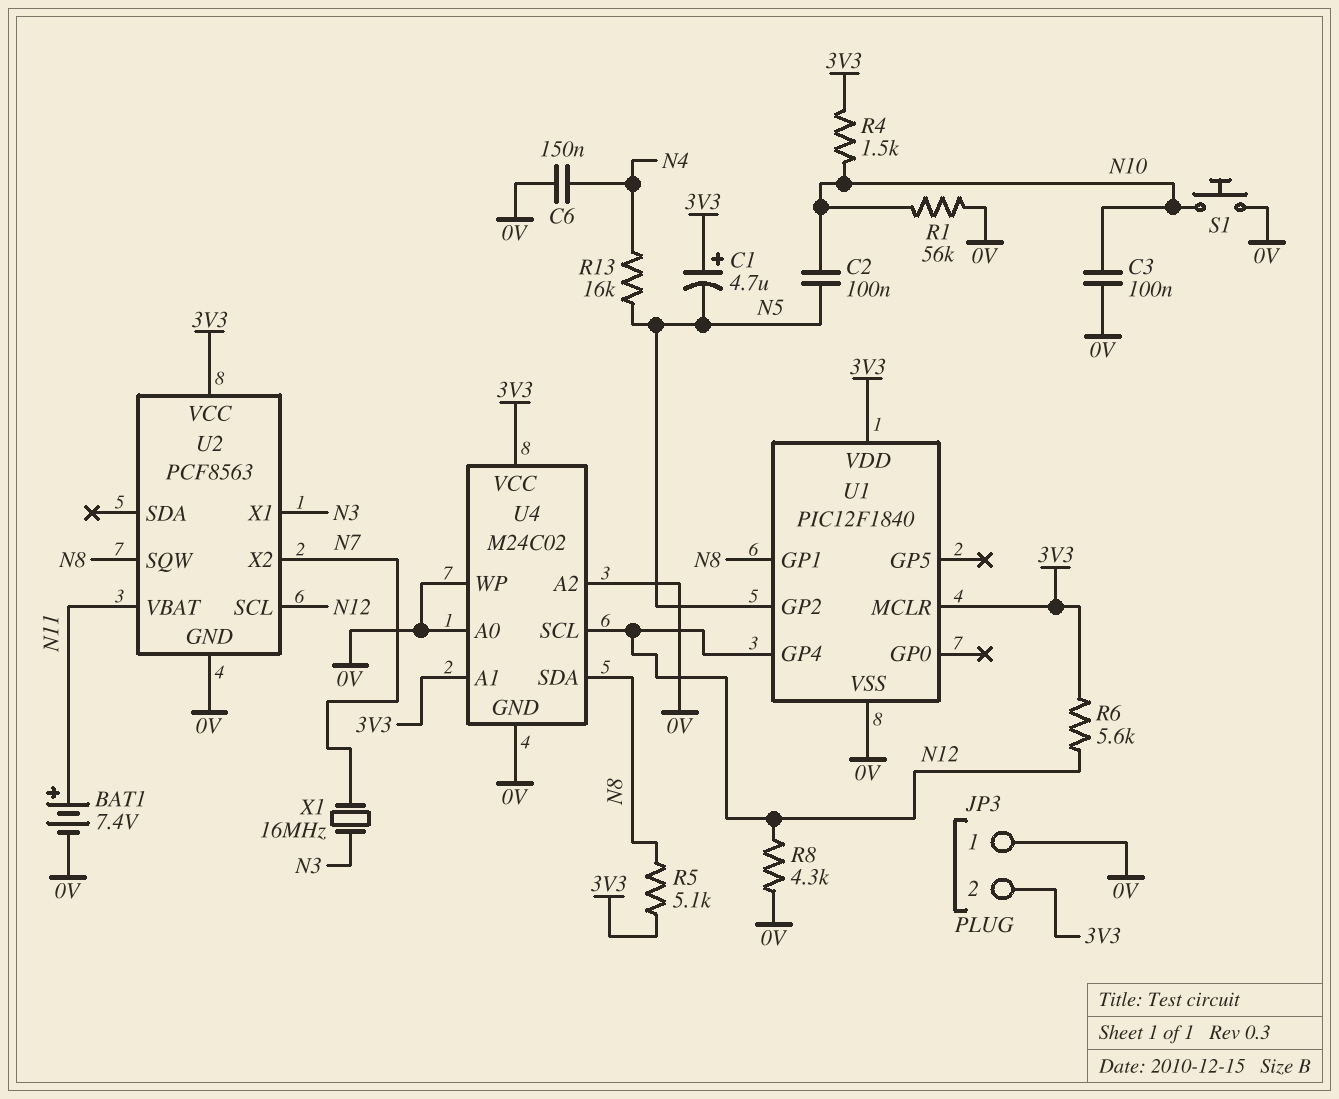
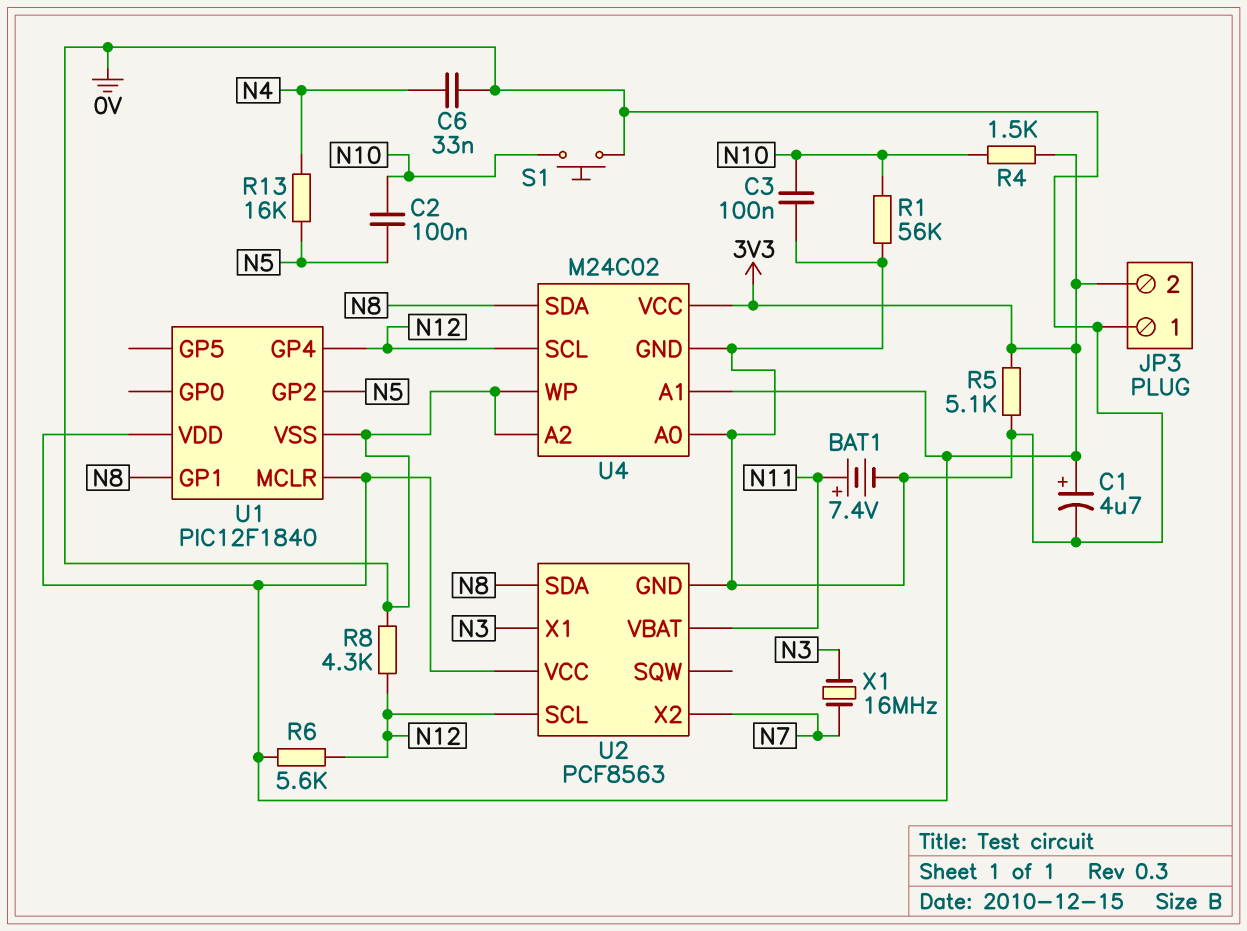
C1: 4.7uF (plus 3V3, minus N5) -> 4.7uF (plus 3V3, minus 0V)
C6: 150nF (0V, N4) -> 33nF (0V, N4)
R5: 5.1k (3V3, N8) -> 5.1k (0V, 3V3)
U2 pin SDA: none -> N8
U2 pin SQW: N8 -> none

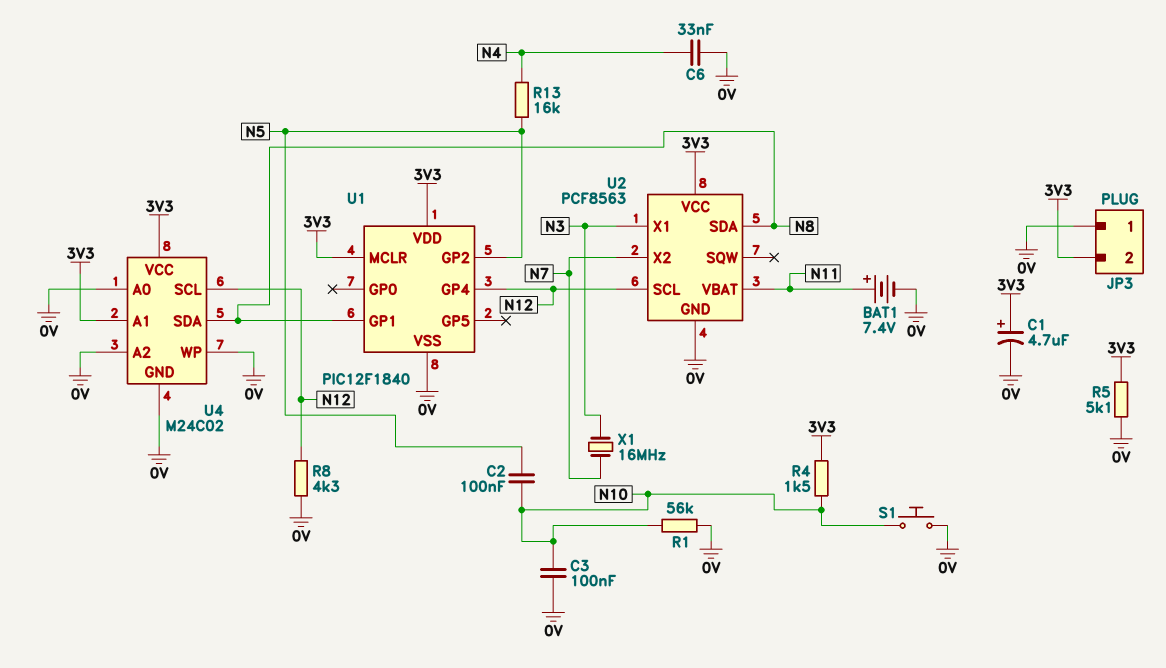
R6: 5.6k (3V3, N12) -> none

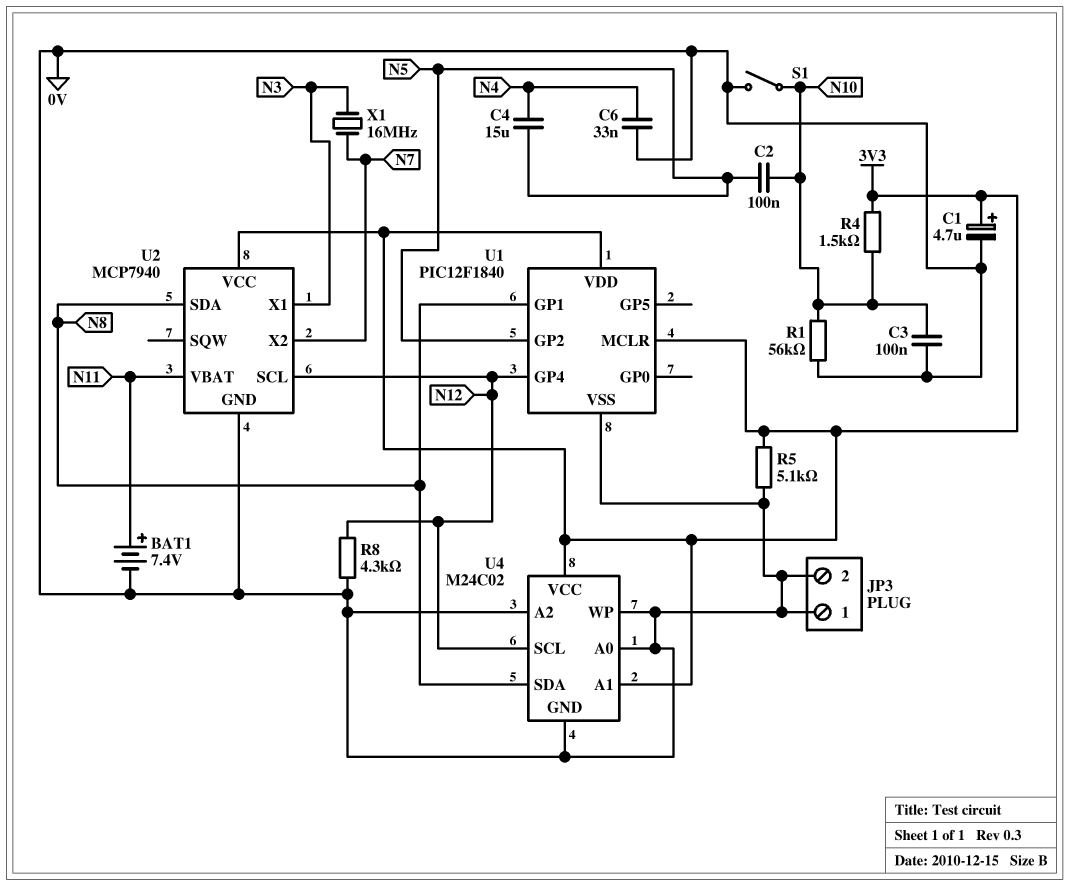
C4: none -> 15uF (N4, N5)
JP3 pin 2: 3V3 -> 0V
R13: 16k (N4, N5) -> none
S1: button (0V, N10) -> switch (0V, N10)
U2: PCF8563 -> MCP7940

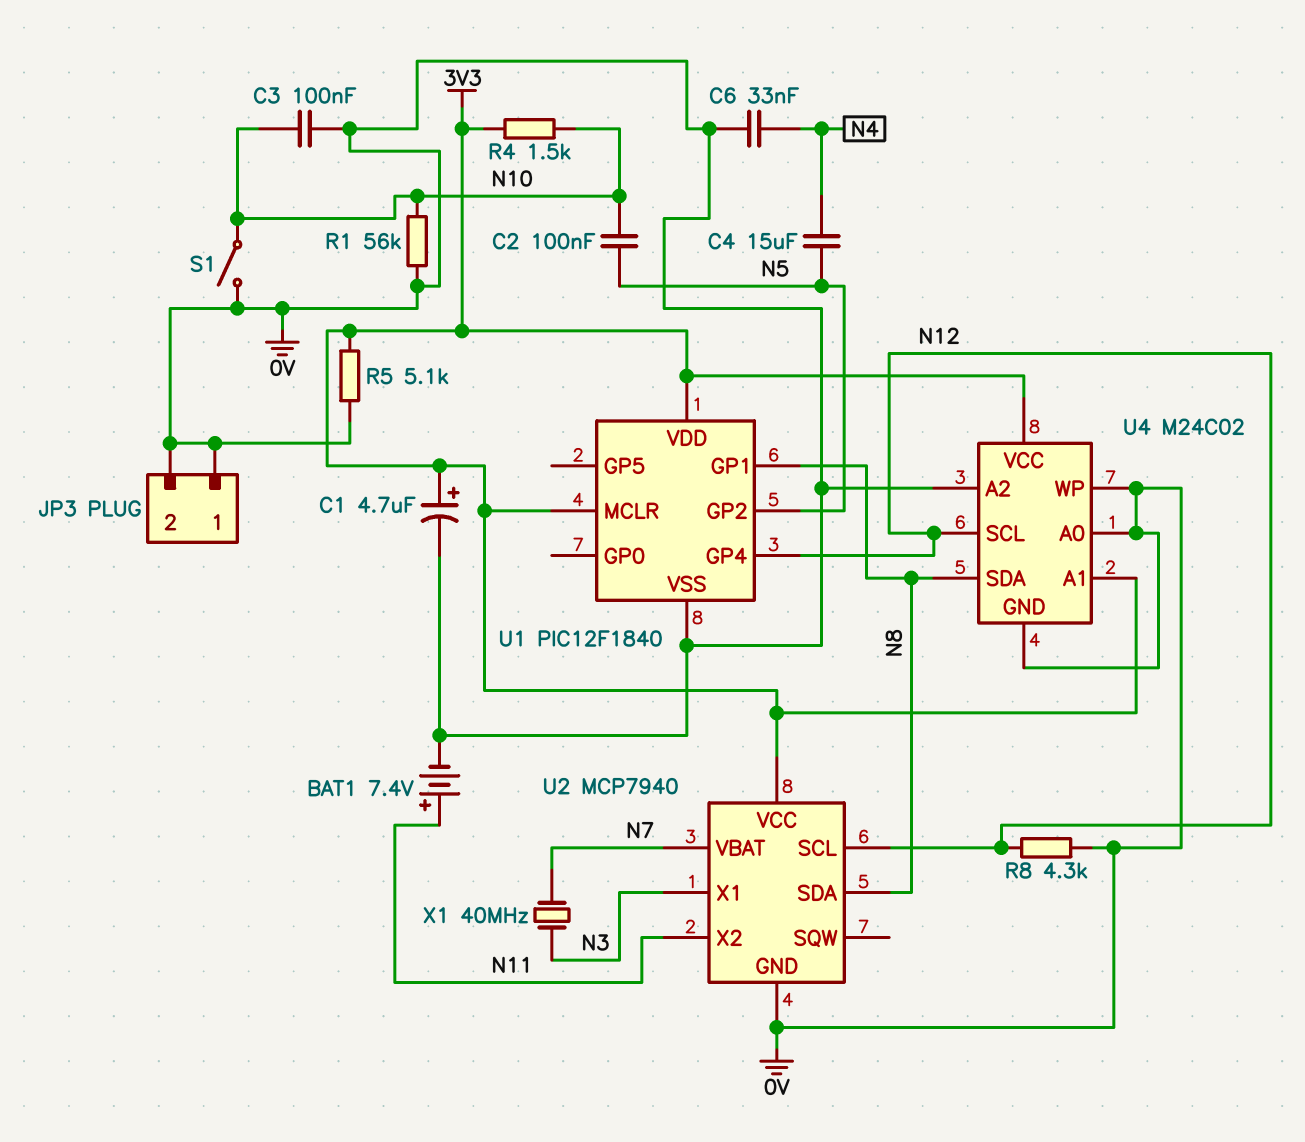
U2 pin VBAT: N11 -> N7
U2 pin X2: N7 -> N11
X1: 16MHz (N3, N7) -> 40MHz (N3, N7)

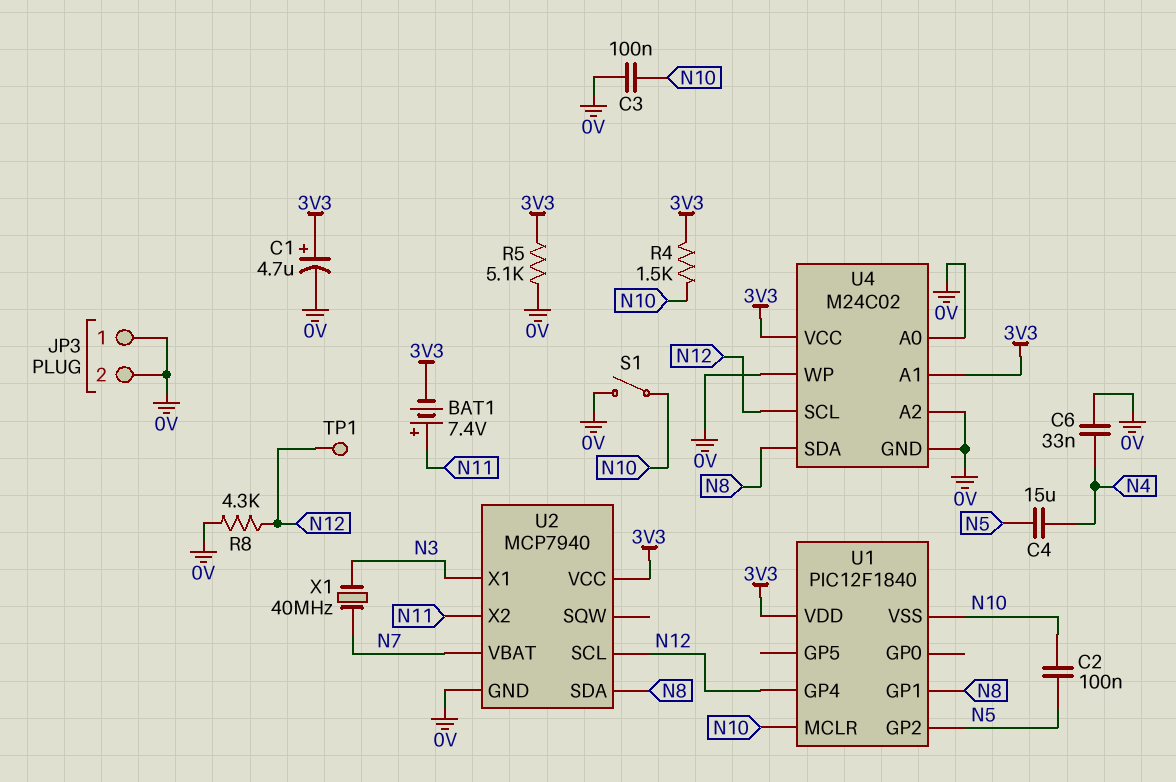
BAT1: 7.4V (plus N11, minus 0V) -> 7.4V (plus N11, minus 3V3)
R1: 56k (0V, N10) -> none
TP1: none -> test point (N12)
U1 pin MCLR: 3V3 -> N10
U1 pin VSS: 0V -> N10

